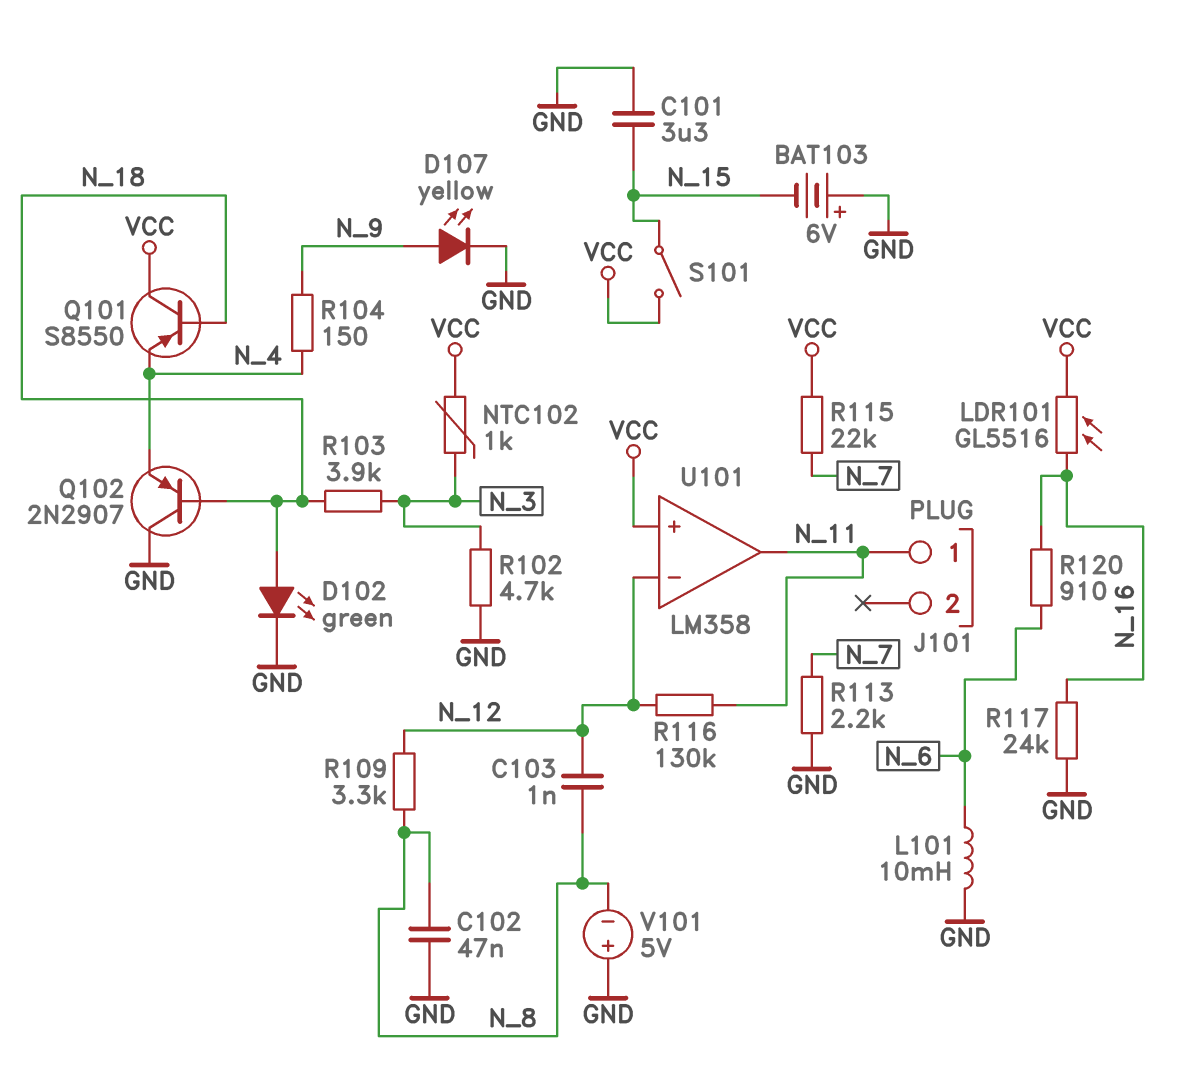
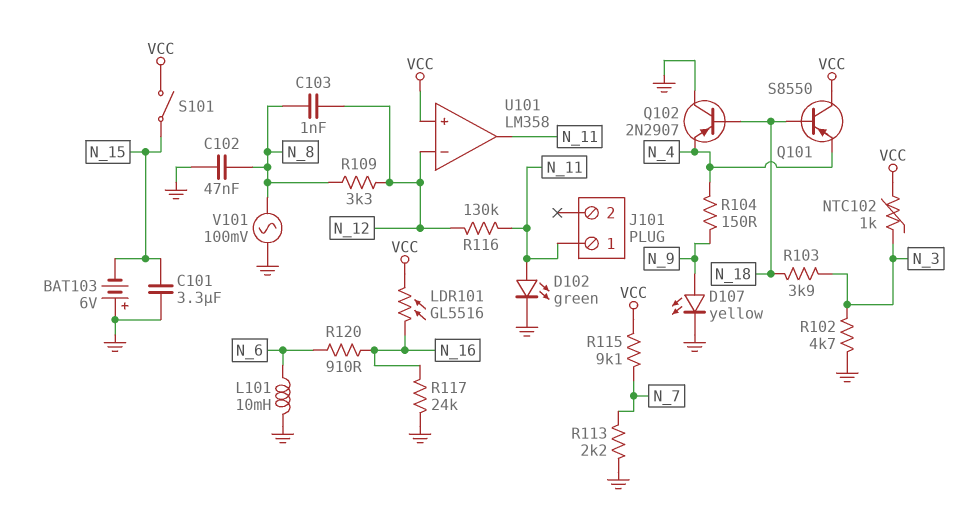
D102: LED green (A N_18, K GND) -> LED green (A N_11, K GND)
R115: 22k (N_7, VCC) -> 9.1k (N_7, VCC)
V101: 5V (plus GND, minus N_8) -> AC 100mV (GND, N_8)

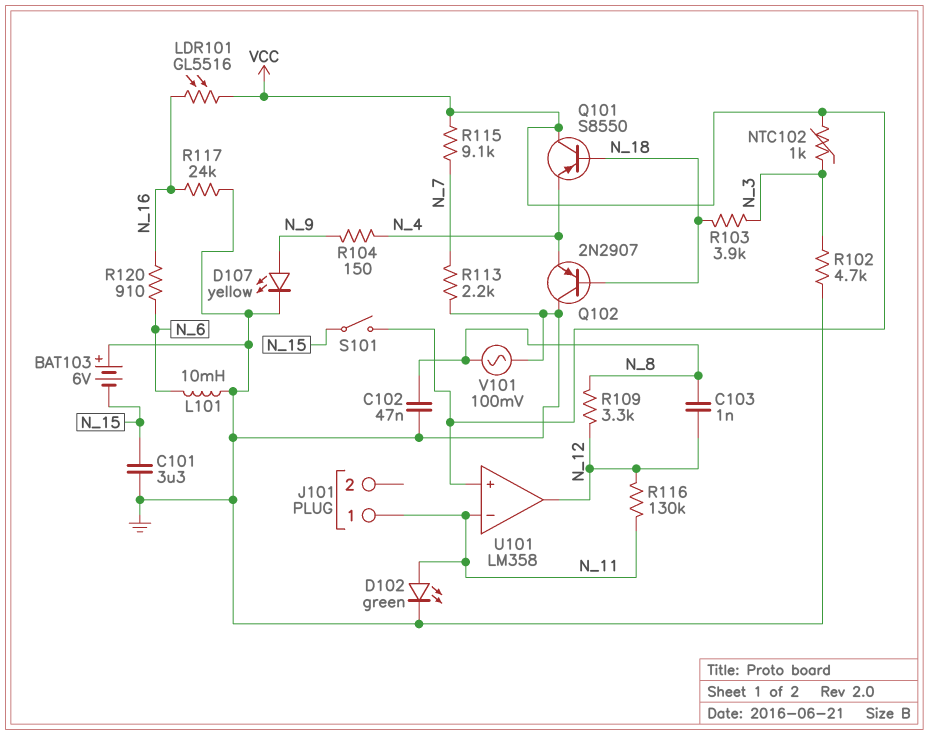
U101 pin in-: N_12 -> N_11
U101 pin out: N_11 -> N_12

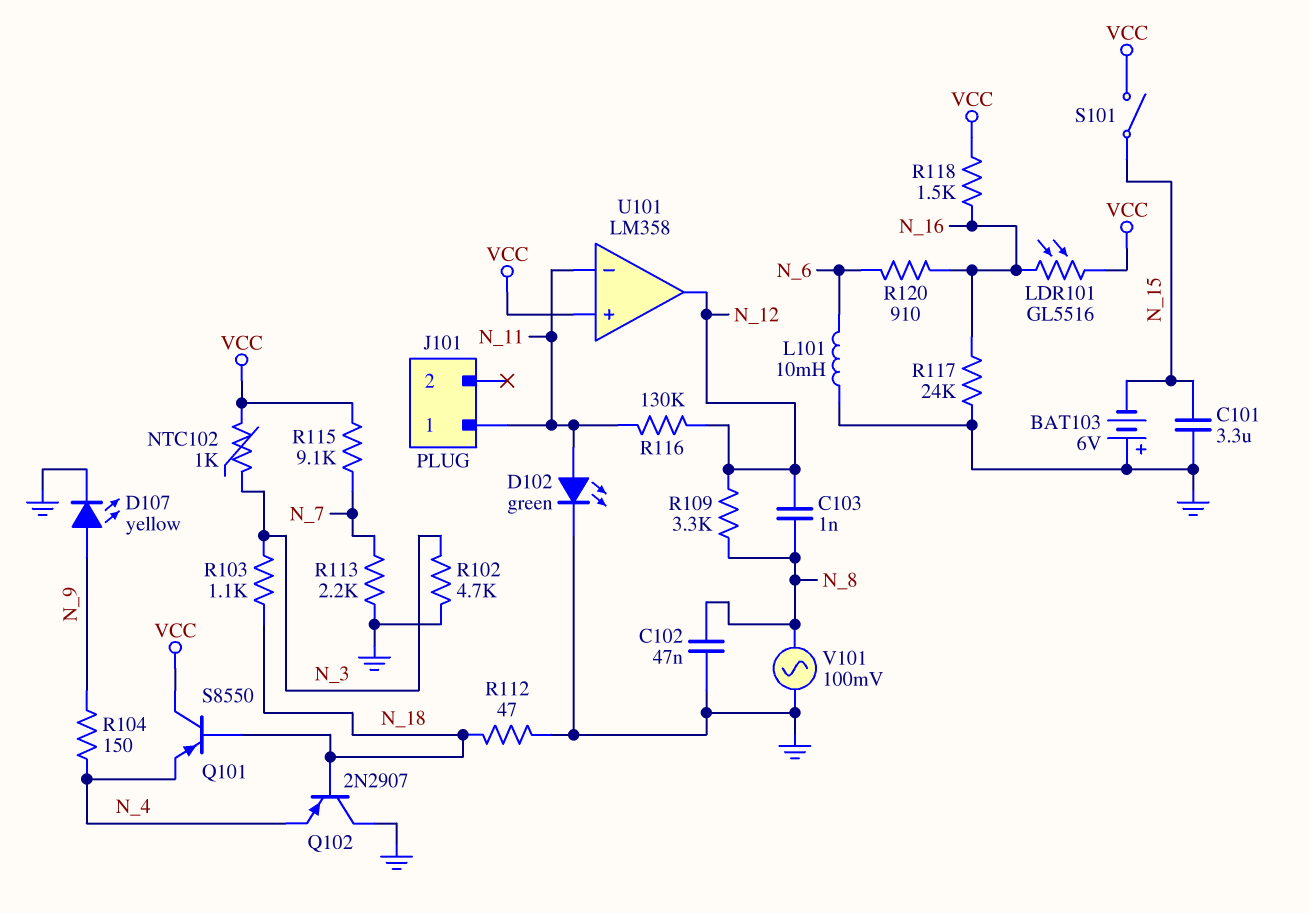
R103: 3.9k (N_3, N_18) -> 1.1k (N_3, N_18)
R112: none -> 47 (GND, N_18)
R118: none -> 1.5k (N_16, VCC)

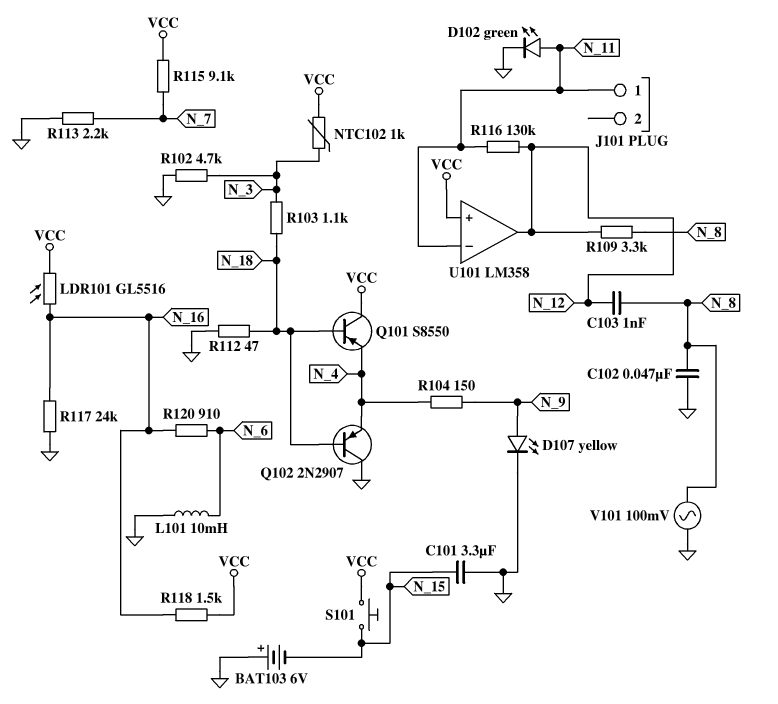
S101: switch (N_15, VCC) -> button (N_15, VCC)

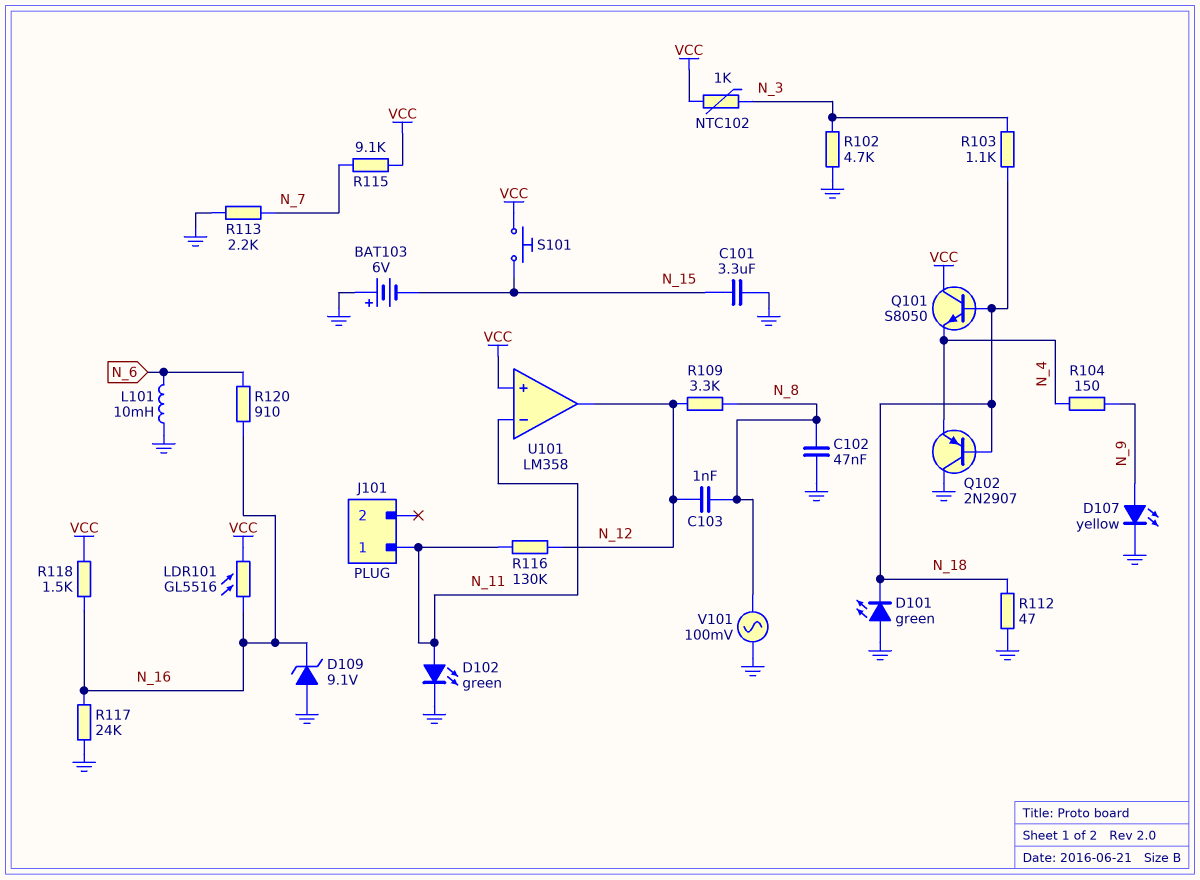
D101: none -> LED green (A GND, K N_18)
D109: none -> zener 9.1V (A GND, K N_16)
Q101: PNP S8550 (B N_18, C VCC, E N_4) -> NPN S8050 (B N_18, C VCC, E N_4)

